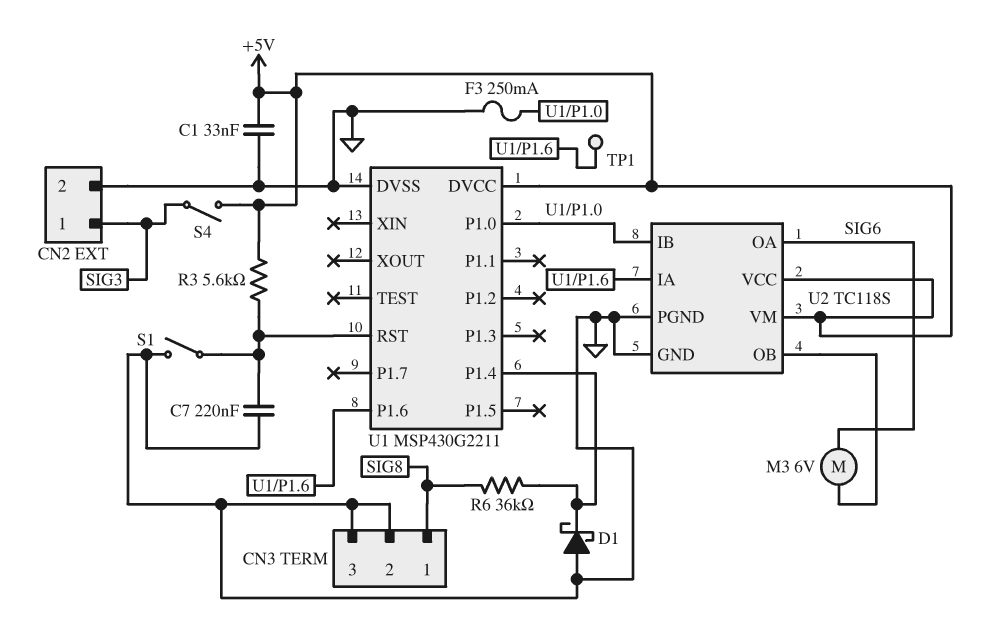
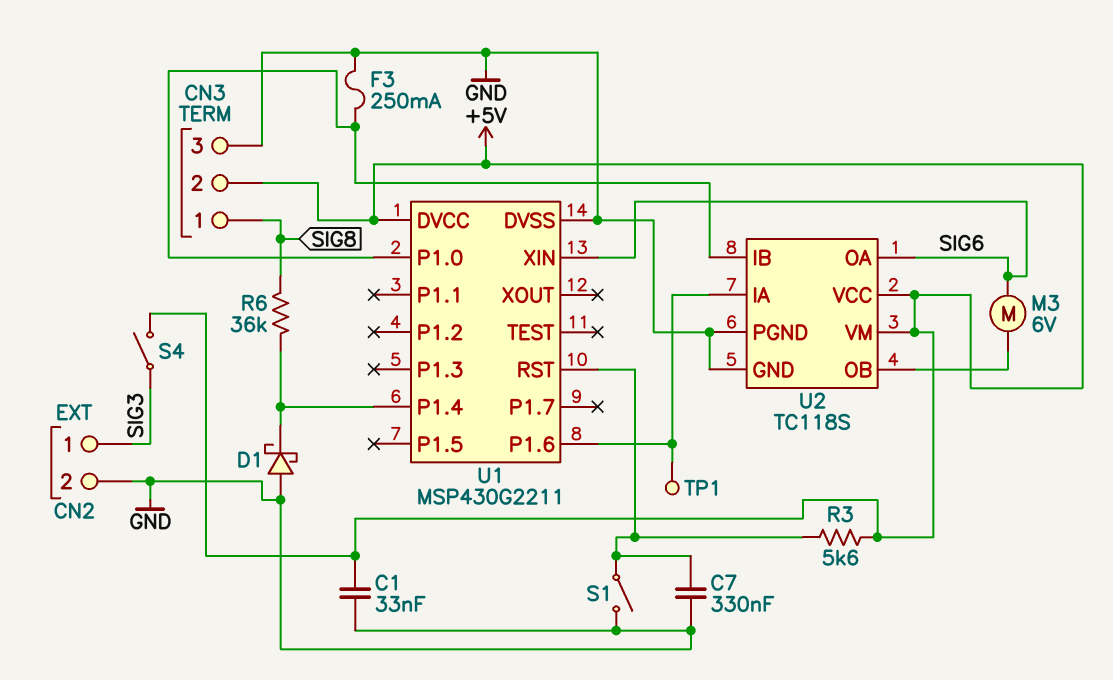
C7: 220nF (GND, U1/RST) -> 330nF (GND, U1/RST)
CN3 pin 2: GND -> +5V
U1 pin XIN: none -> SIG6

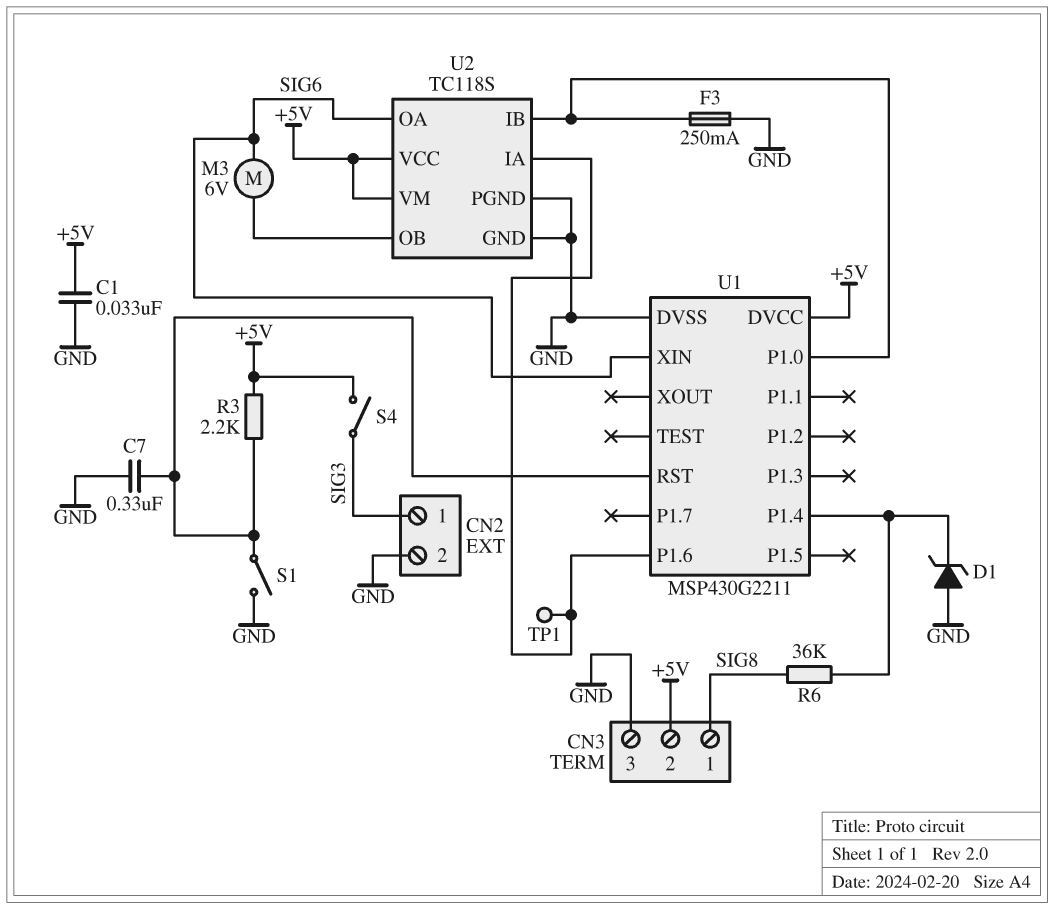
D1: schottky (A GND, K U1/P1.4) -> zener (A GND, K U1/P1.4)
R3: 5.6k (+5V, U1/RST) -> 2.2k (+5V, U1/RST)

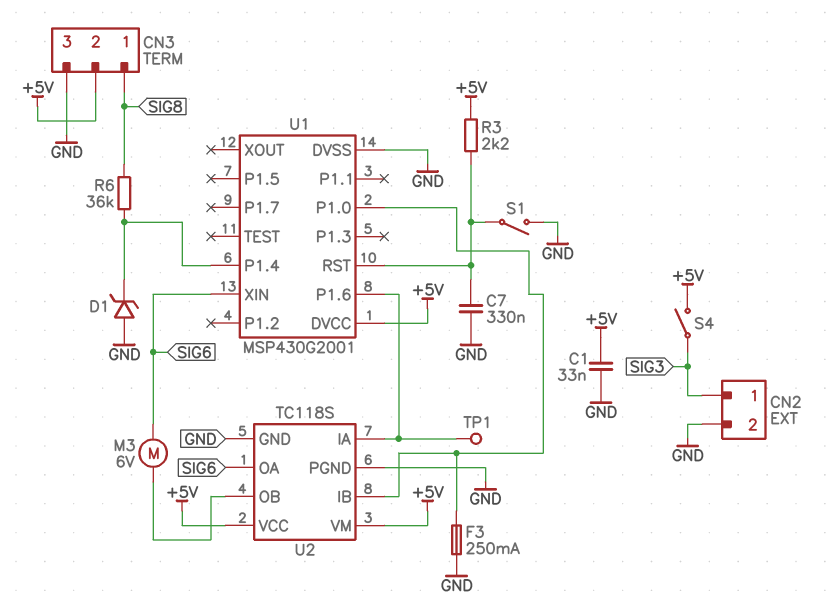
U1: MSP430G2211 -> MSP430G2001

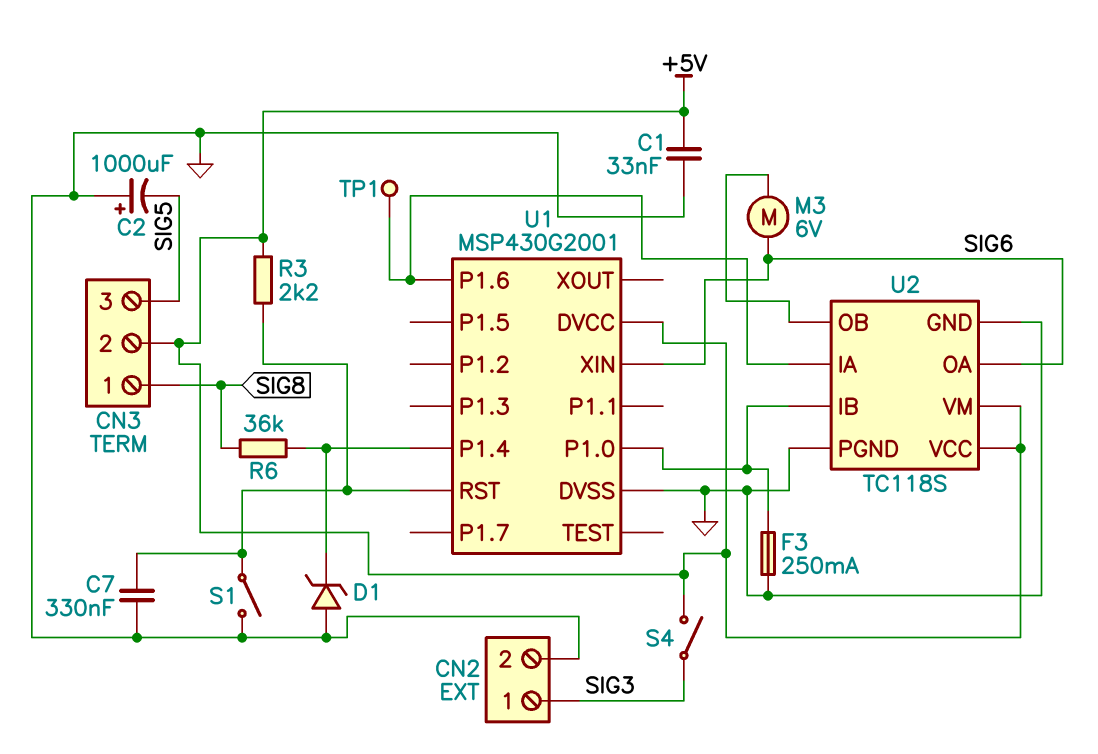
C2: none -> 1000uF (plus GND, minus SIG5)
CN3 pin 3: GND -> SIG5

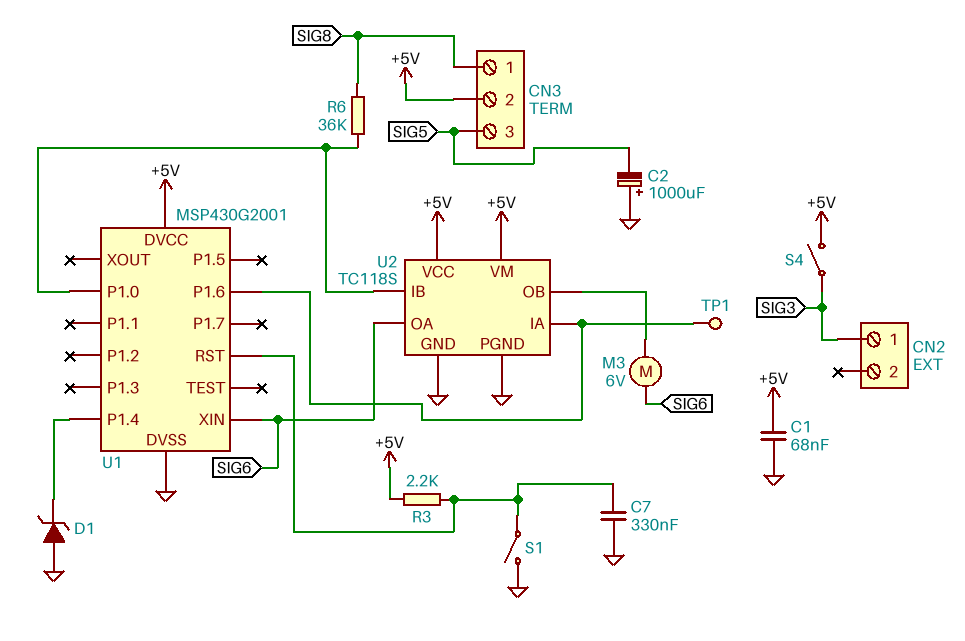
C1: 33nF (+5V, GND) -> 68nF (+5V, GND)
CN2 pin 2: GND -> none
F3: 250mA (GND, U1/P1.0) -> none
R6: 36k (SIG8, U1/P1.4) -> 36k (SIG8, U1/P1.0)

